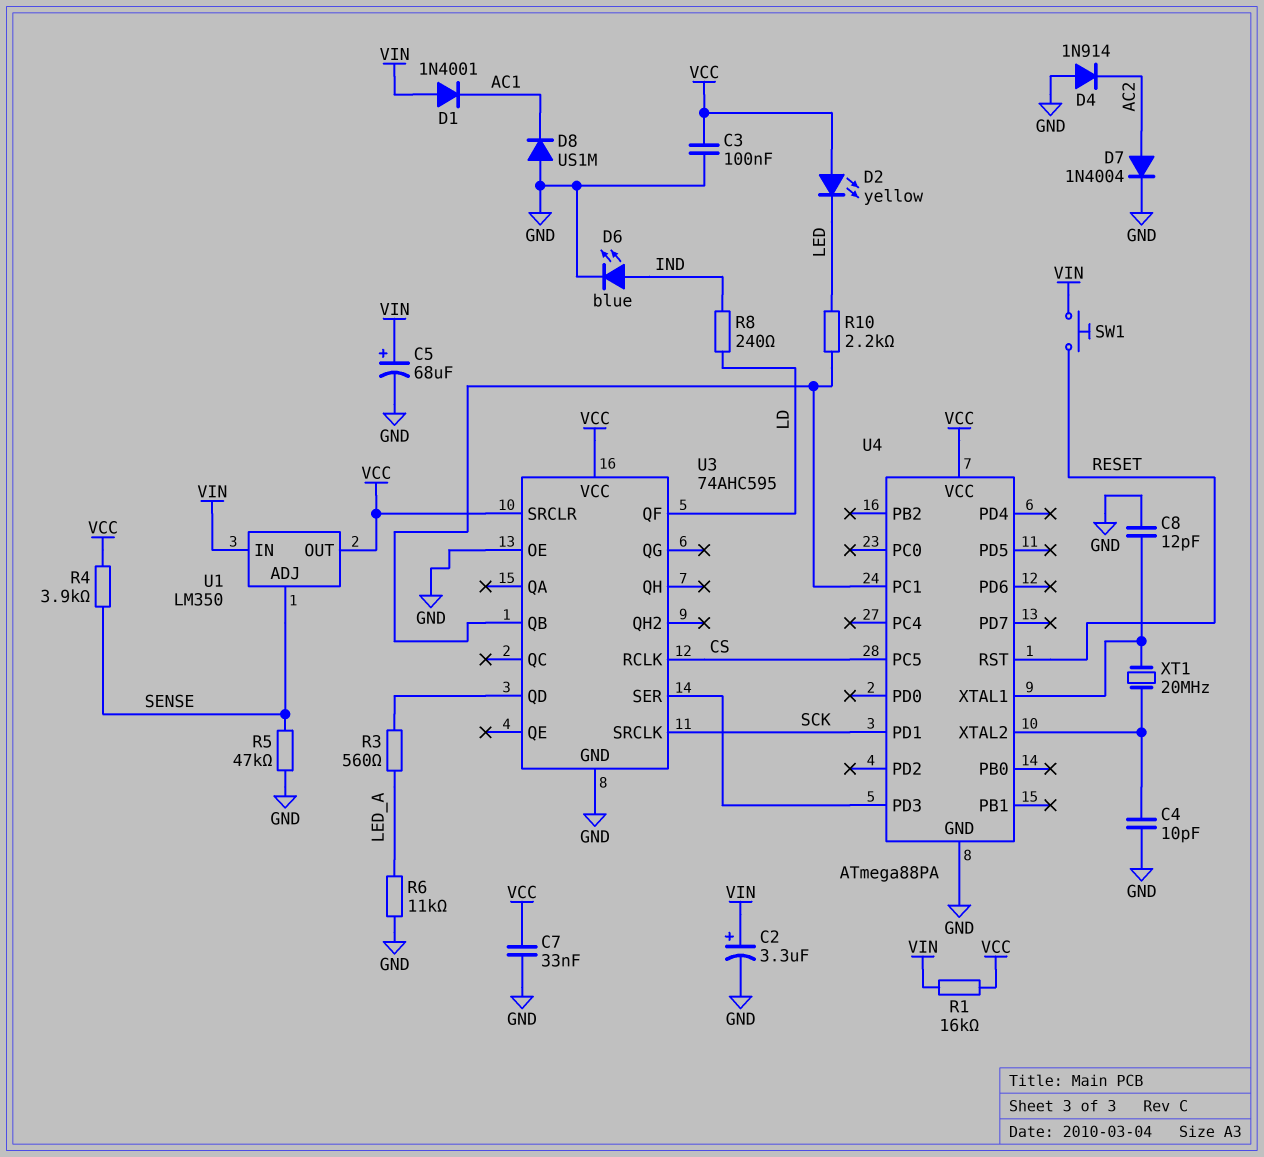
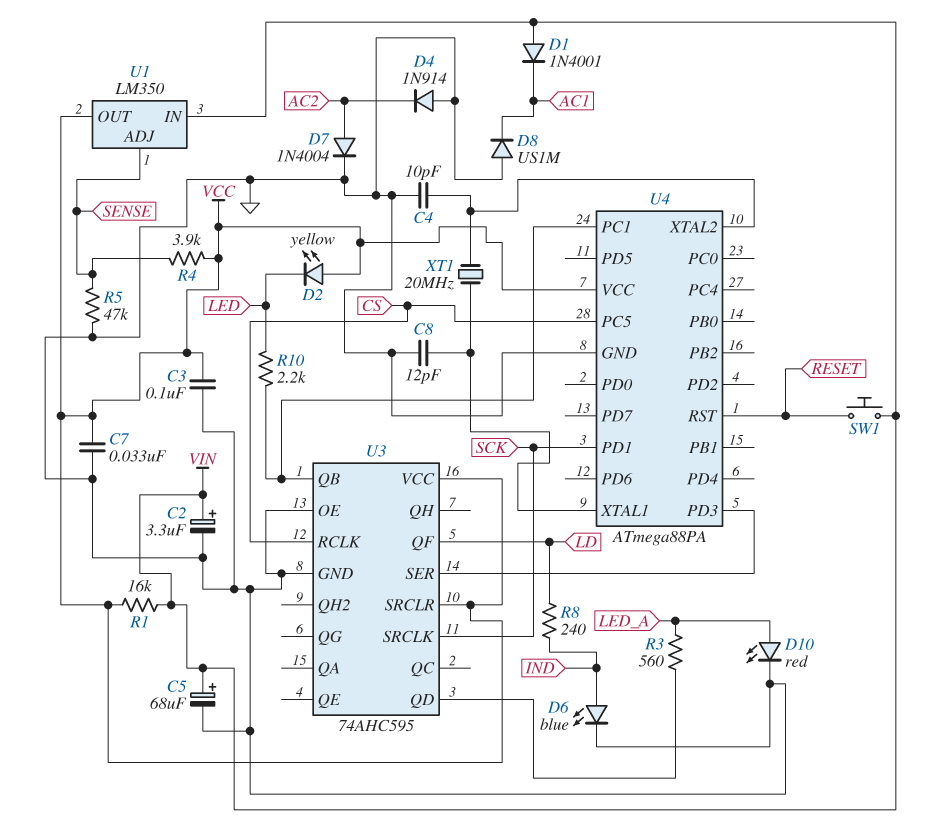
D10: none -> LED red (A LED_A, K GND)
R6: 11k (GND, LED_A) -> none

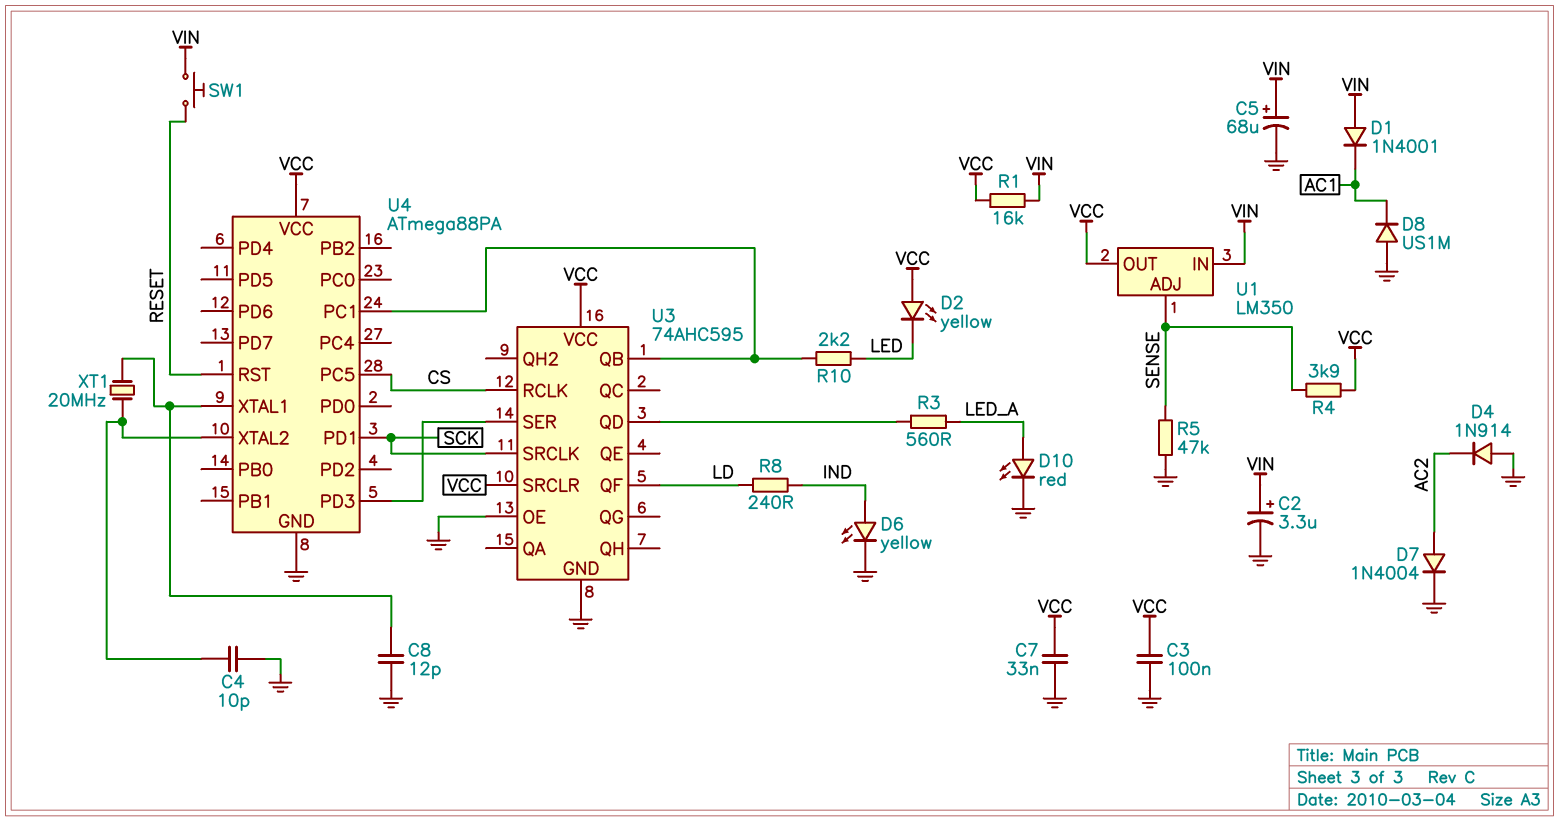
D6: LED blue (A IND, K GND) -> LED yellow (A IND, K GND)

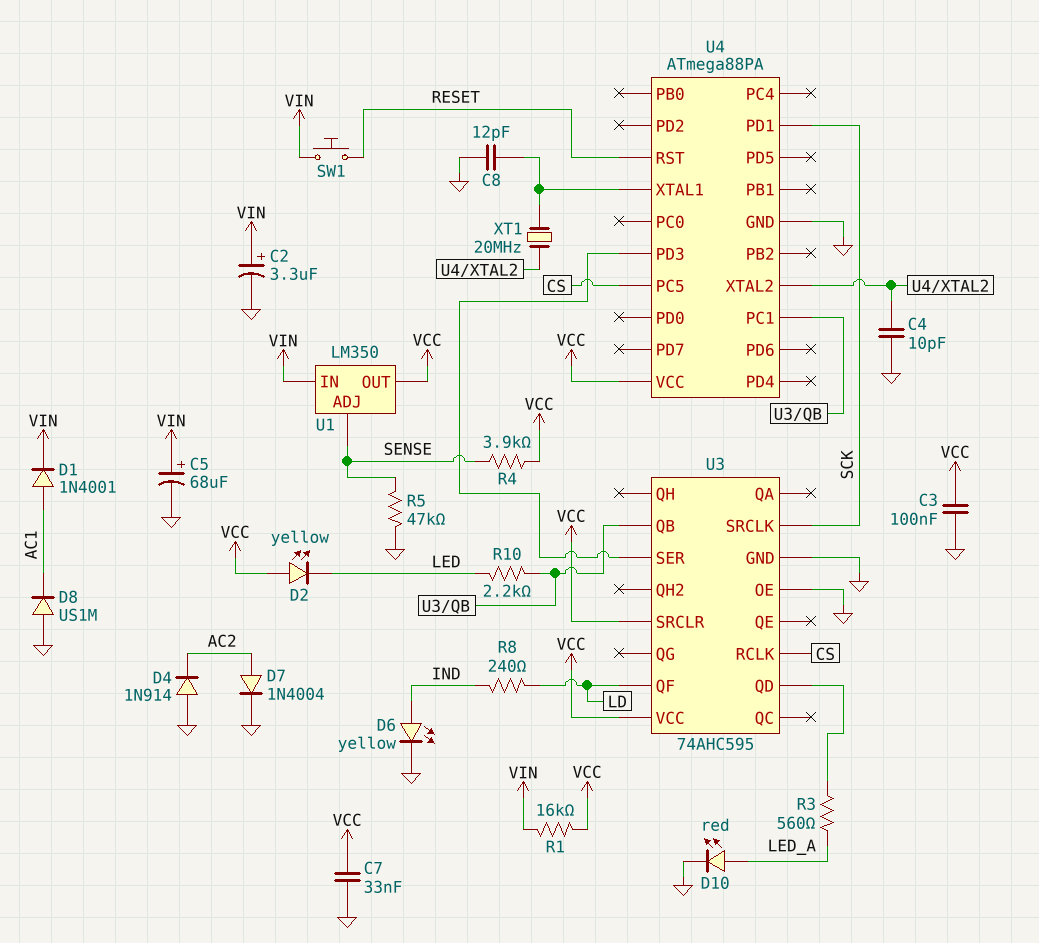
D1: diode 1N4001 (A VIN, K AC1) -> diode 1N4001 (A AC1, K VIN)

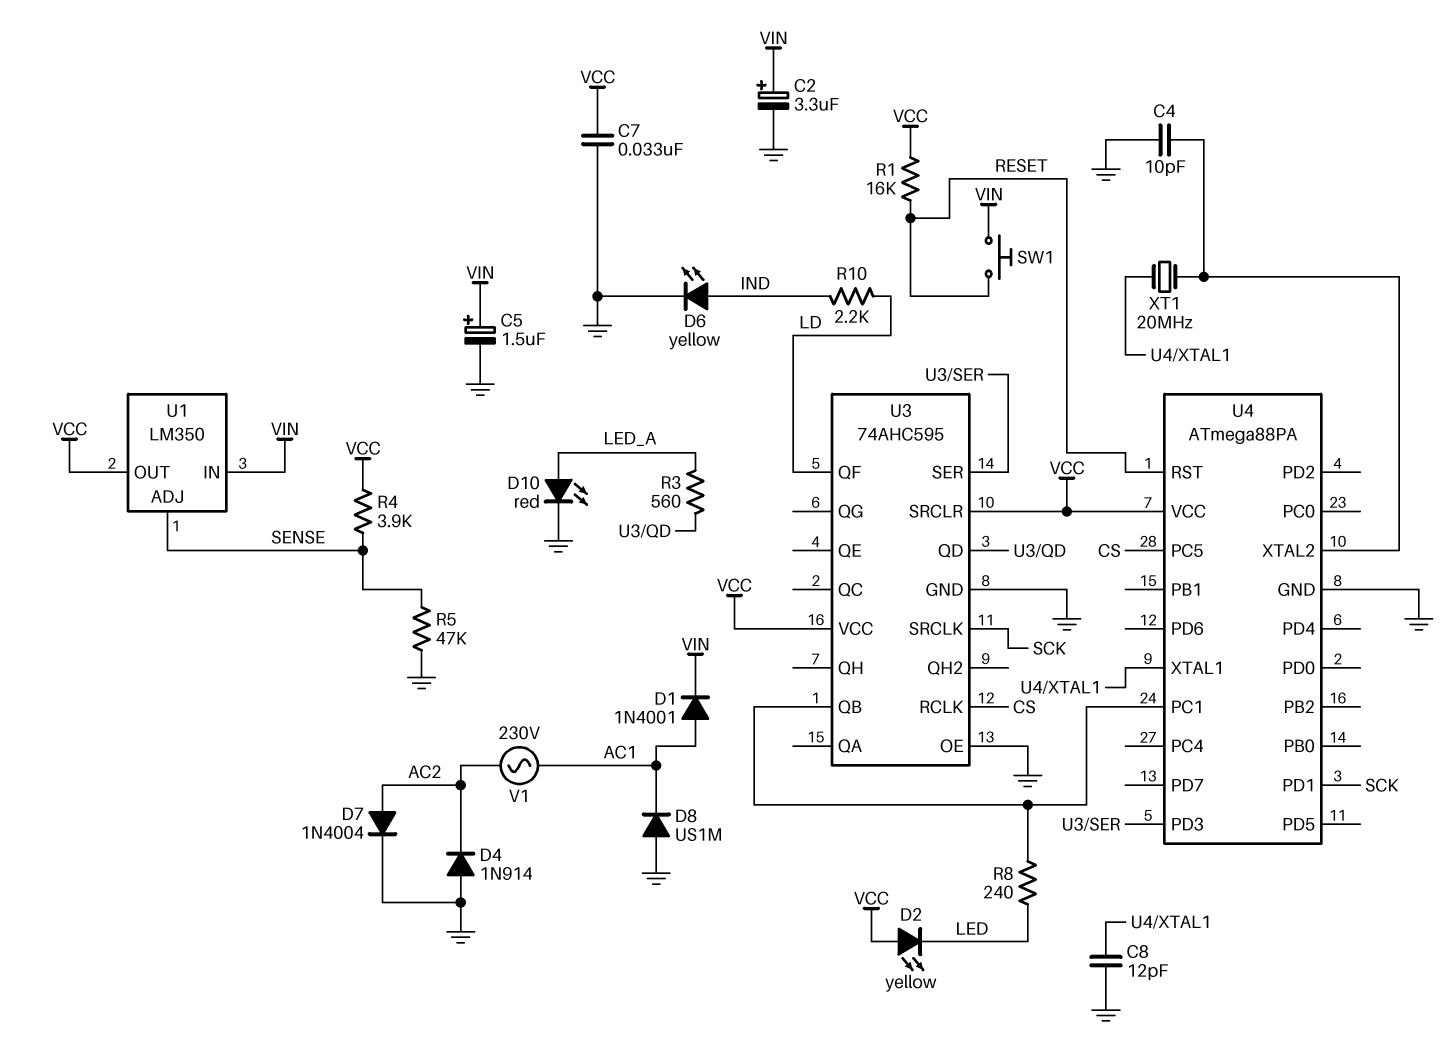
C3: 100nF (GND, VCC) -> none
C5: 68uF (plus VIN, minus GND) -> 1.5uF (plus VIN, minus GND)
R1: 16k (VCC, VIN) -> 16k (RESET, VCC)
R8: 240 (IND, LD) -> 240 (LED, U3/QB)
R10: 2.2k (LED, U3/QB) -> 2.2k (IND, LD)
V1: none -> AC 230V (AC1, AC2)

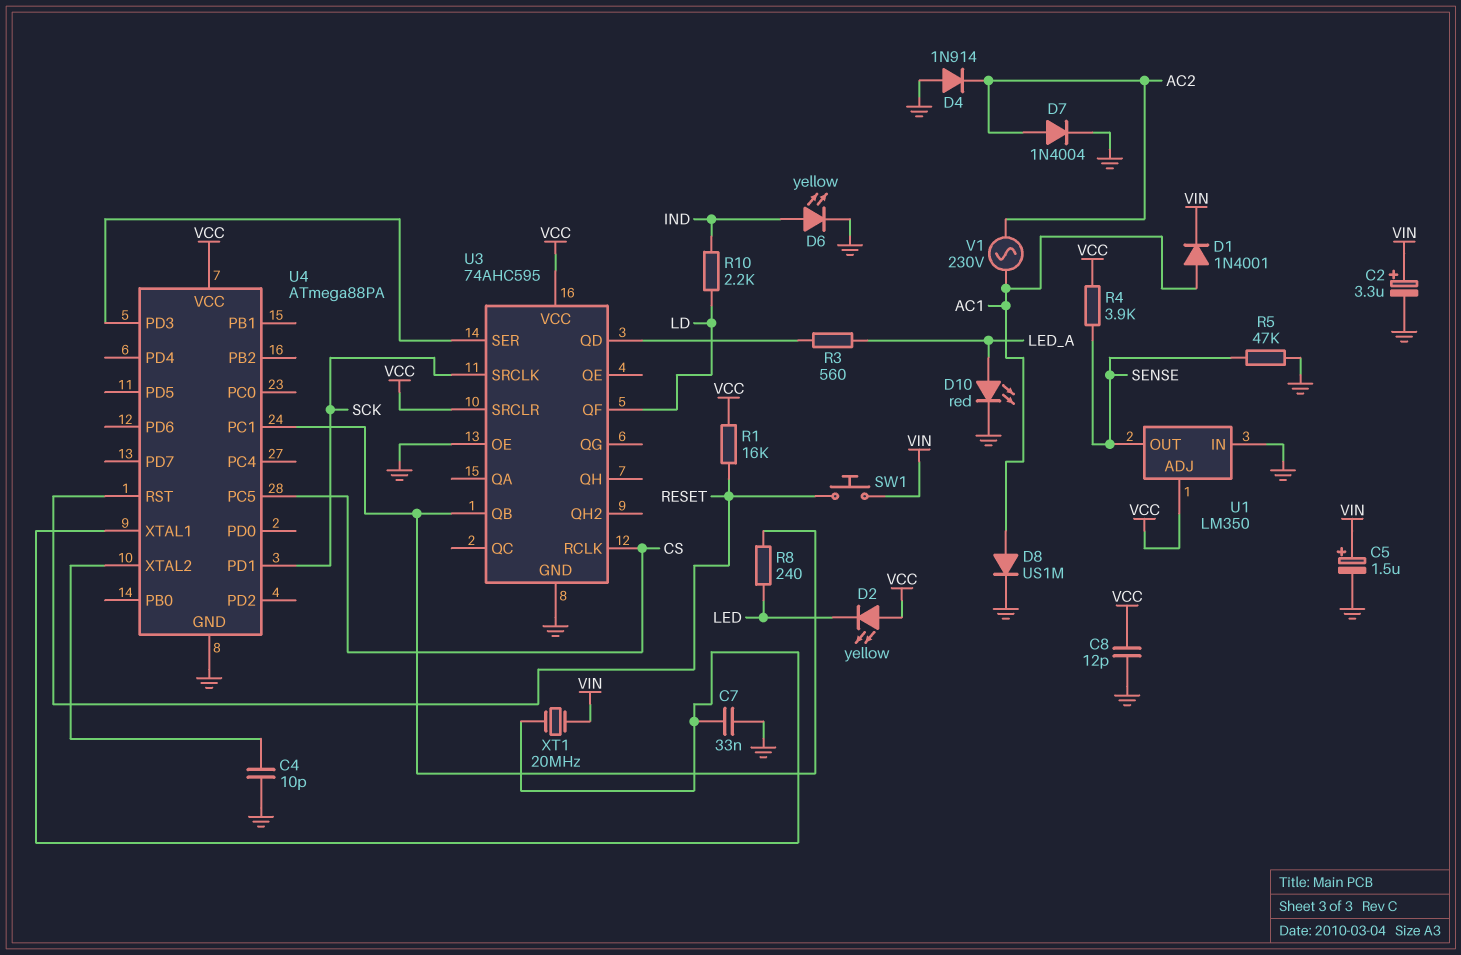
C7: 33nF (GND, VCC) -> 33nF (GND, U4/XTAL1)
C8: 12pF (GND, U4/XTAL1) -> 12pF (GND, VCC)
D8: diode US1M (A GND, K AC1) -> diode US1M (A AC1, K GND)
U1 pin ADJ: SENSE -> VCC
U1 pin IN: VIN -> GND
U1 pin OUT: VCC -> SENSE
XT1: 20MHz (U4/XTAL1, U4/XTAL2) -> 20MHz (U4/XTAL1, VIN)

